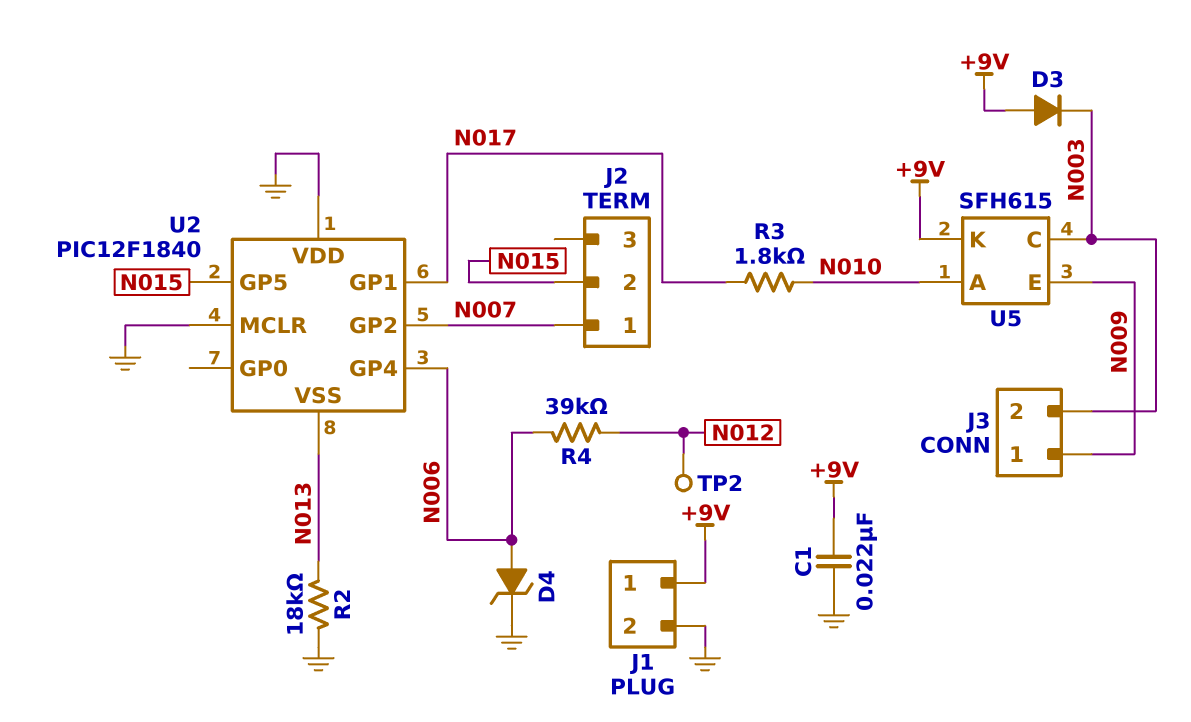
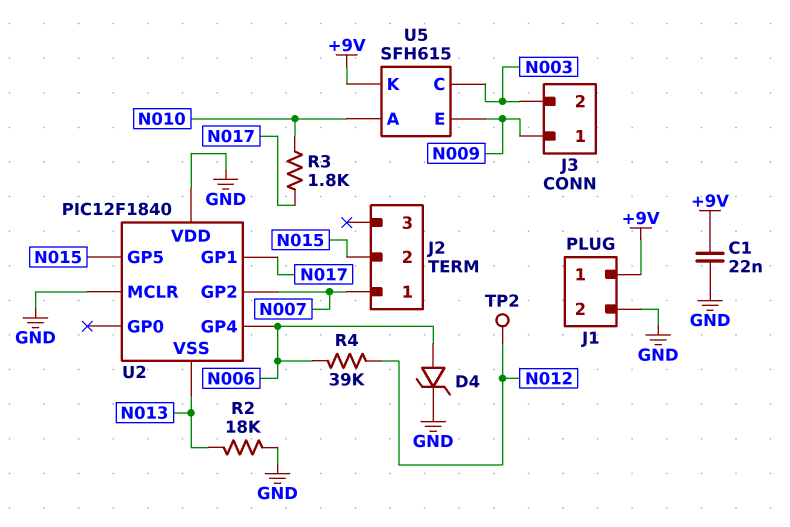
D3: diode (A +9V, K N003) -> none

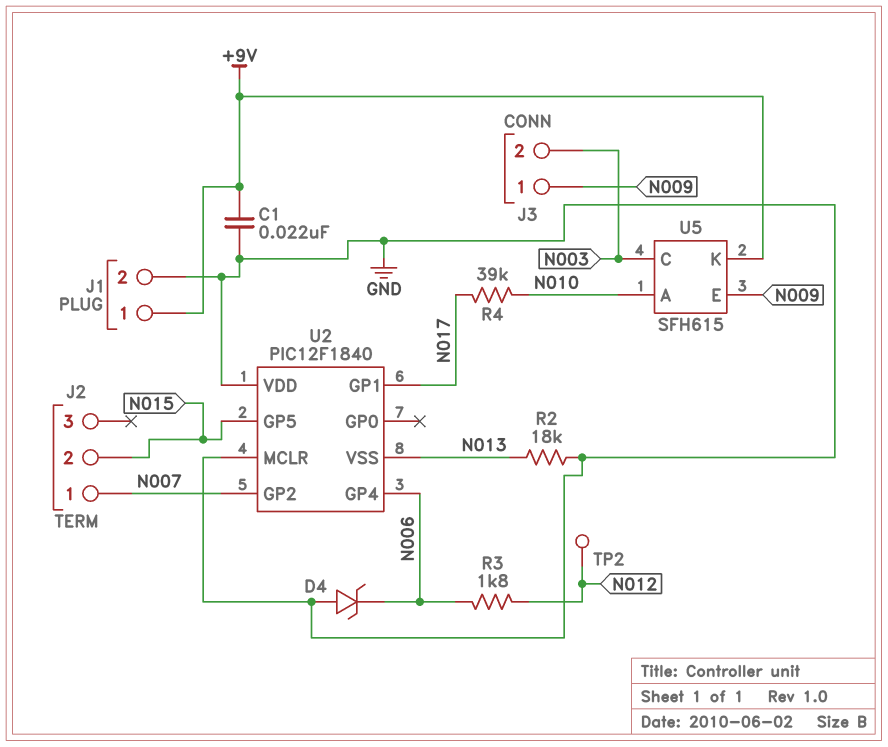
D4: zener (A N006, K GND) -> zener (A GND, K N006)
R3: 1.8k (N010, N017) -> 1.8k (N006, N012)
R4: 39k (N006, N012) -> 39k (N010, N017)

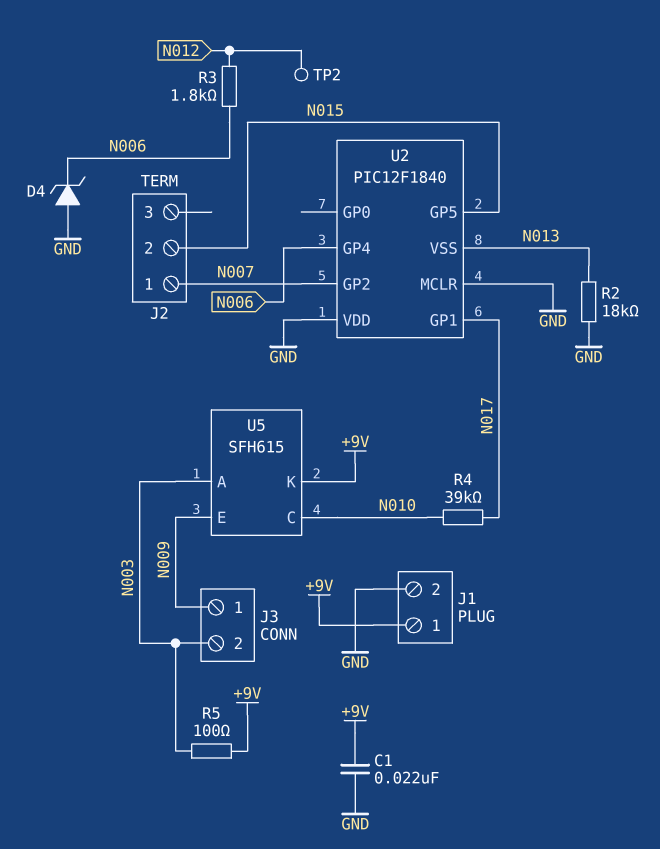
R5: none -> 100 (+9V, N003)
U5 pin A: N010 -> N003
U5 pin C: N003 -> N010

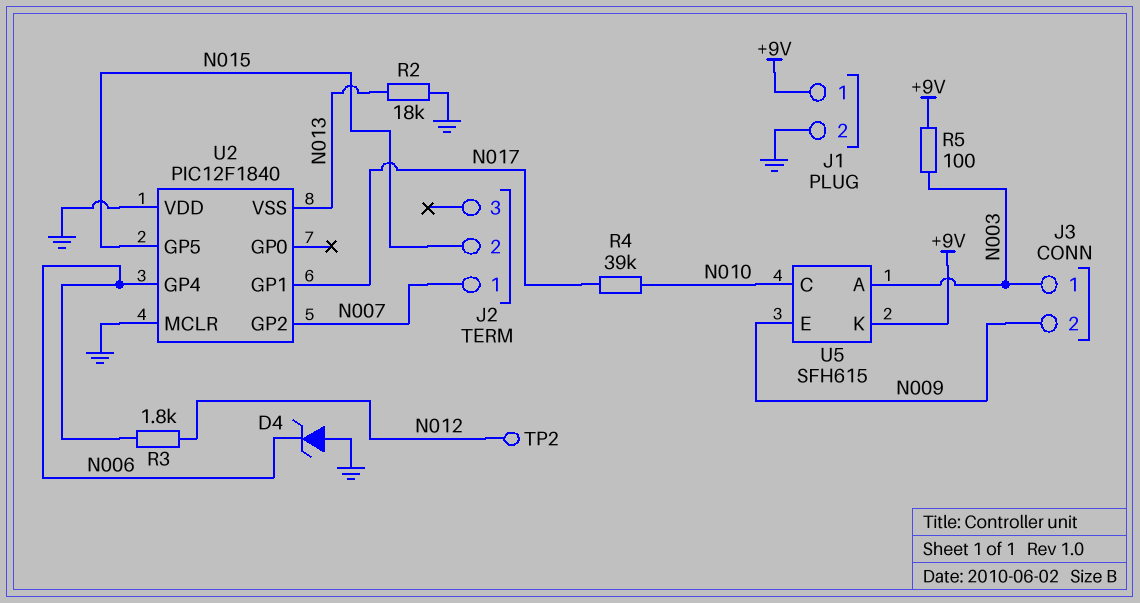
C1: 22nF (+9V, GND) -> none
J3 pin 1: N009 -> N003
J3 pin 2: N003 -> N009

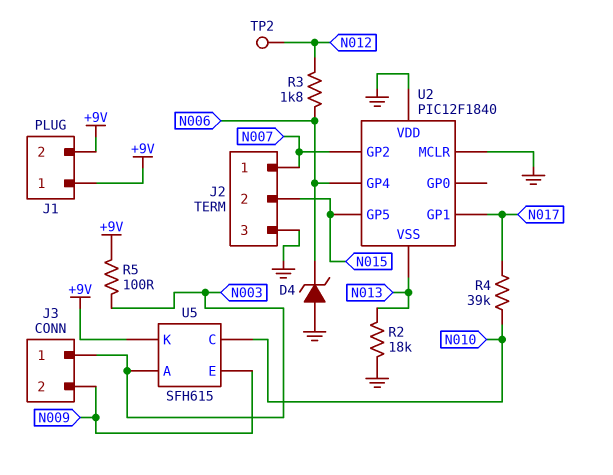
J1 pin 2: GND -> +9V
J2 pin 3: none -> GND

